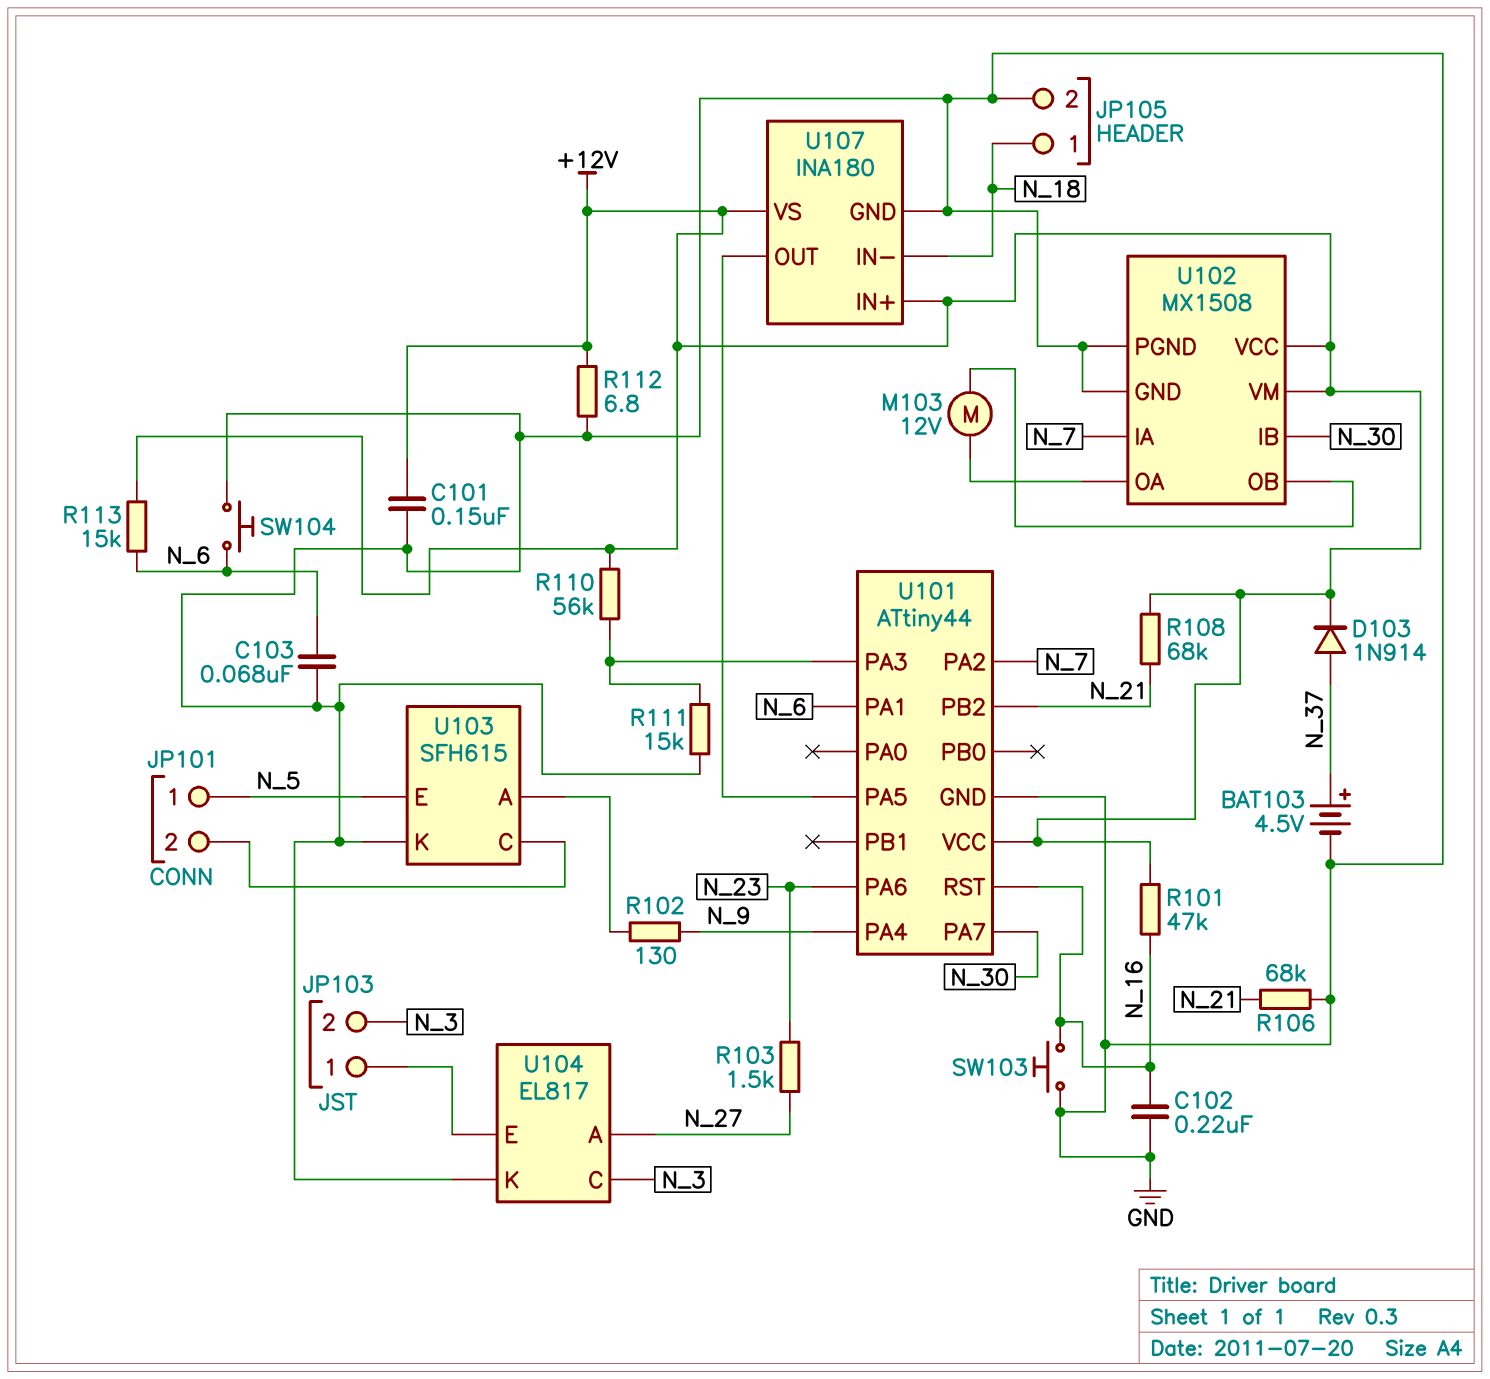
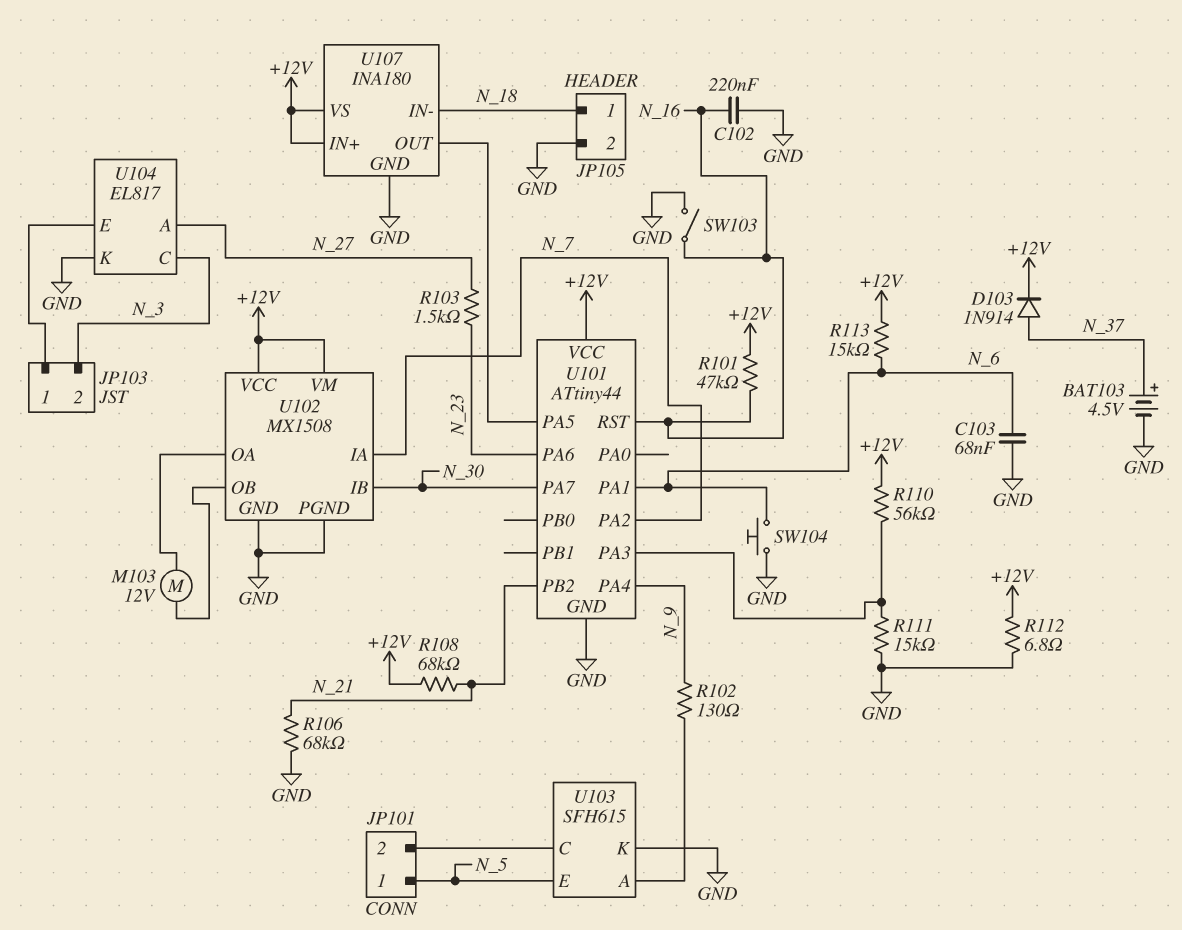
C101: 150nF (+12V, GND) -> none
SW103: button (GND, N_16) -> switch (GND, N_16)

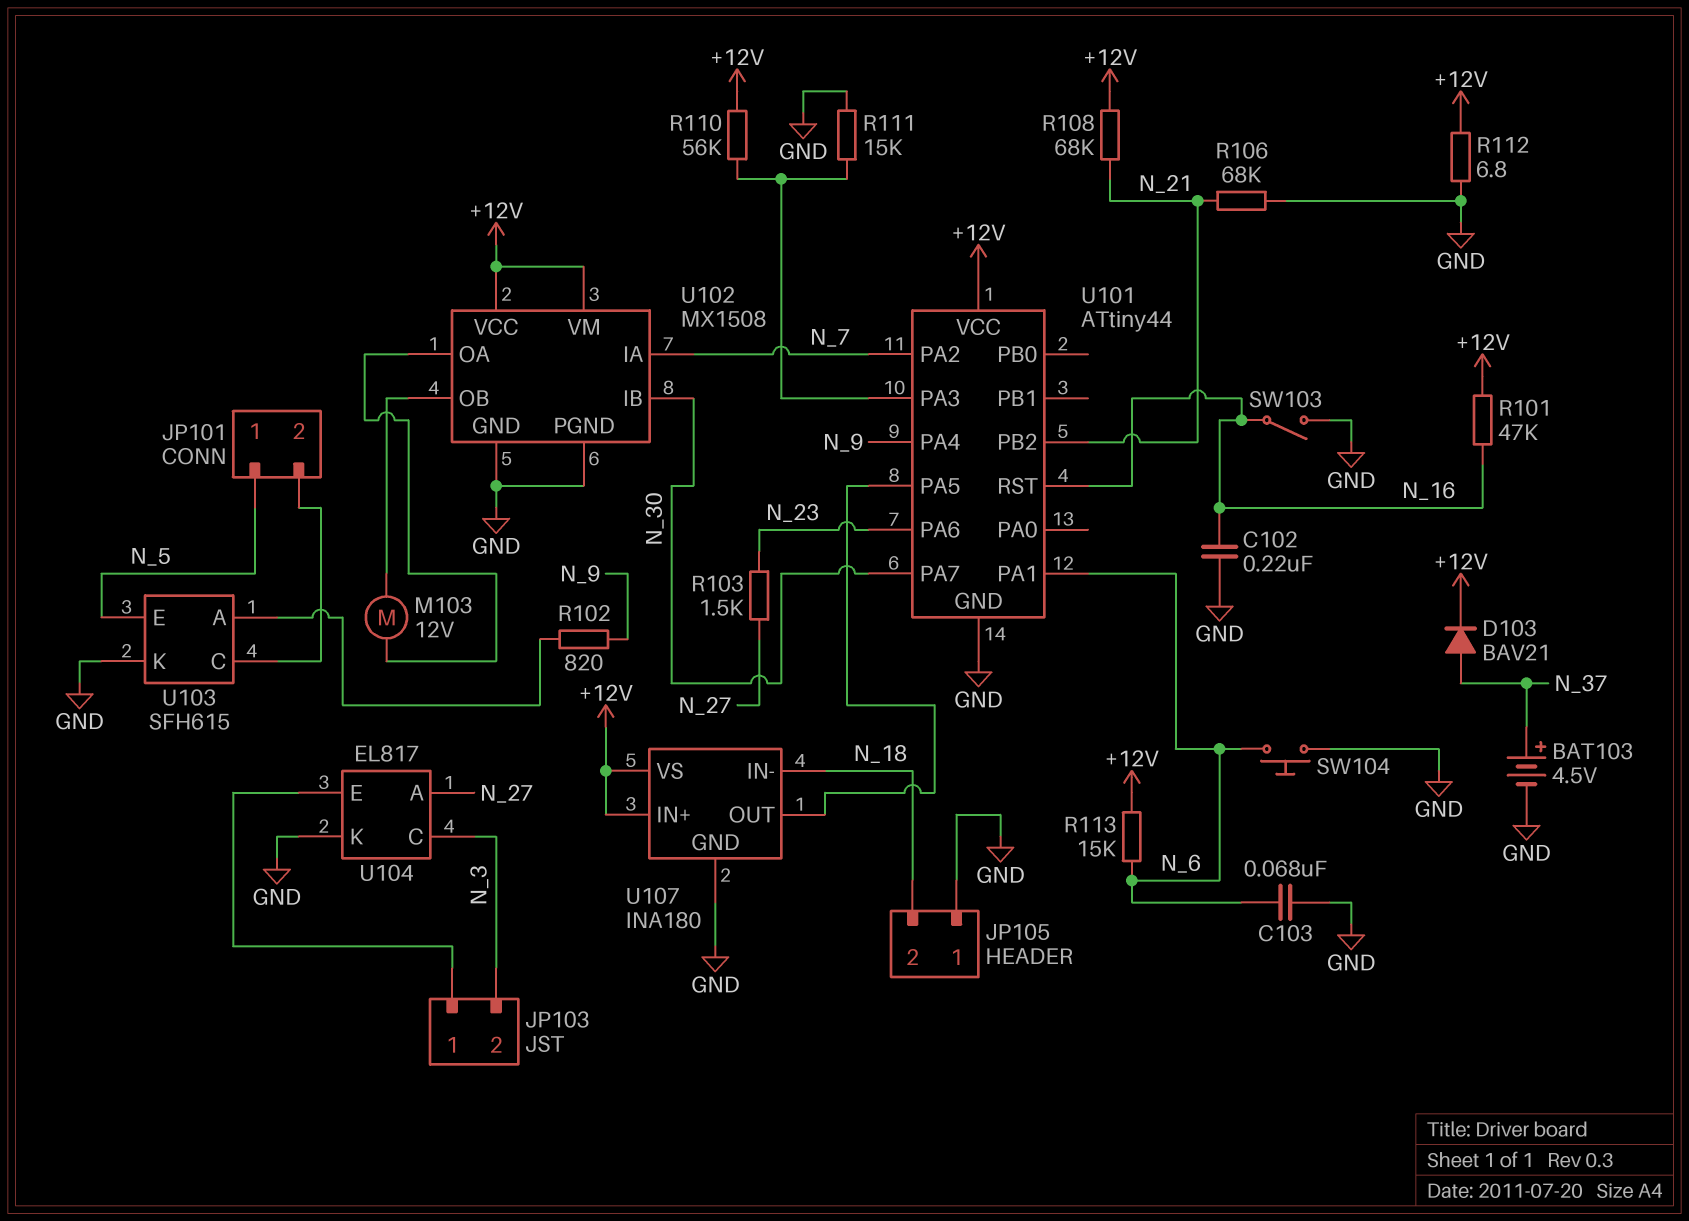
D103: diode 1N914 (A N_37, K +12V) -> diode BAV21 (A N_37, K +12V)
JP105 pin 1: N_18 -> GND
JP105 pin 2: GND -> N_18
R102: 130 (N_9, U103/A) -> 820 (N_9, U103/A)

